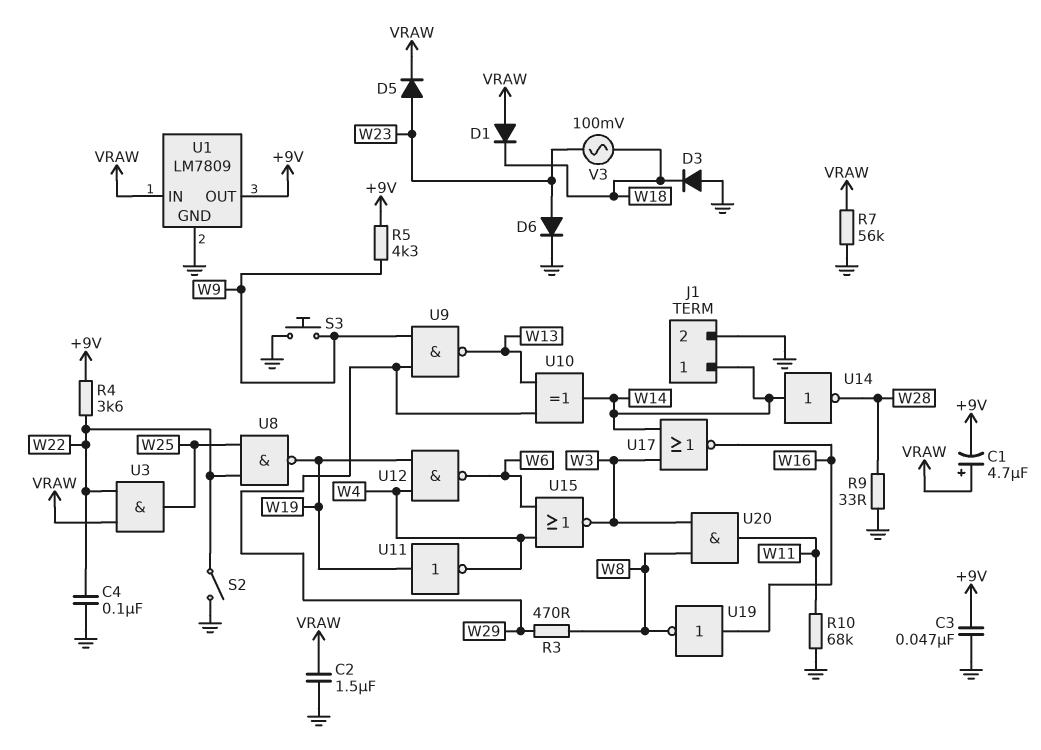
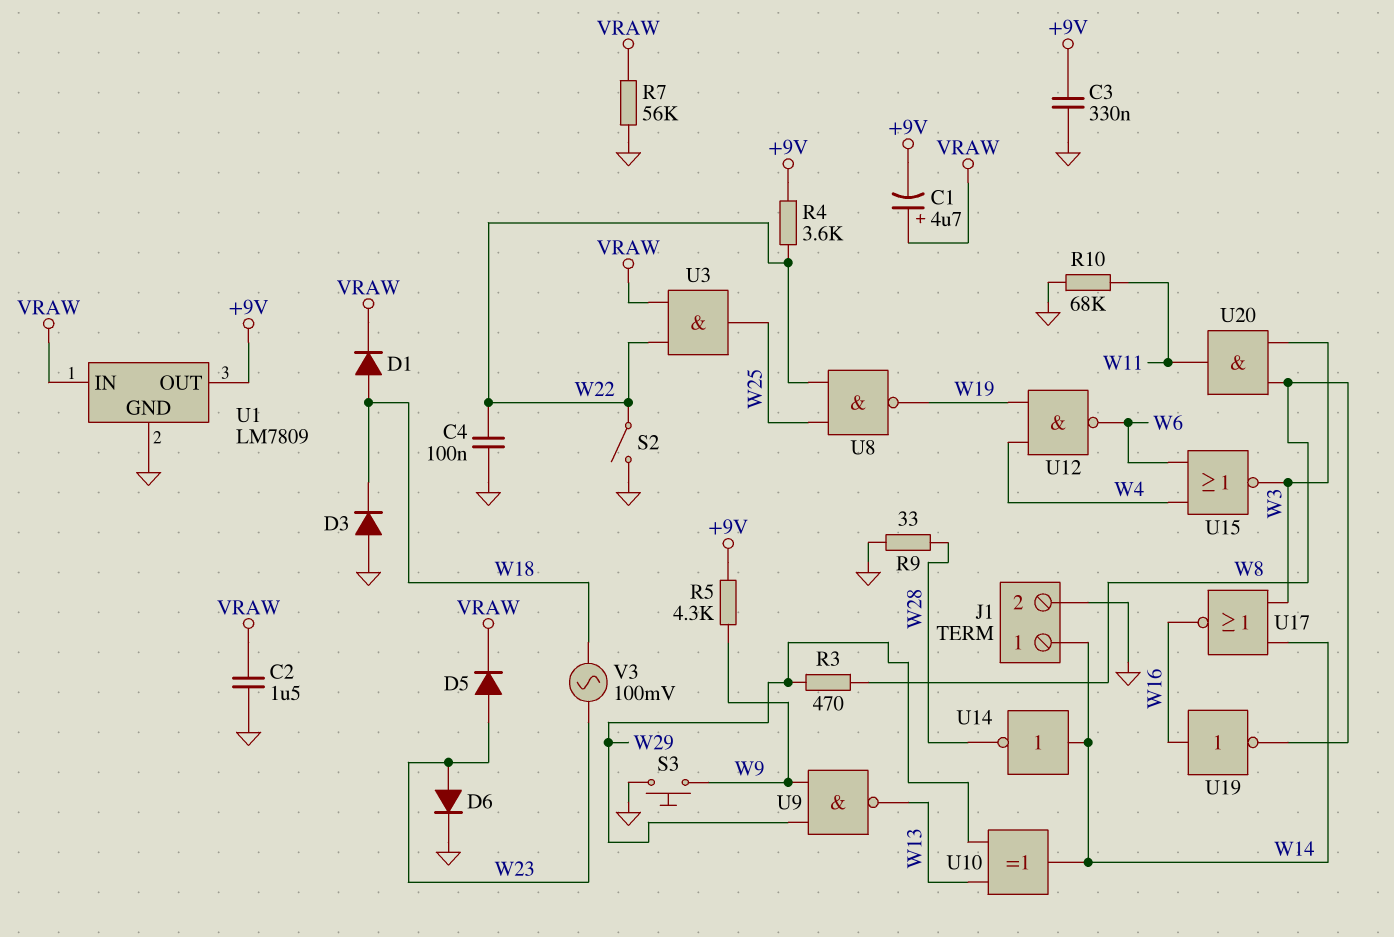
C3: 47nF (+9V, GND) -> 330nF (+9V, GND)
D1: diode (A VRAW, K W18) -> diode (A W18, K VRAW)
U11: NOT (in W19, out W4) -> none

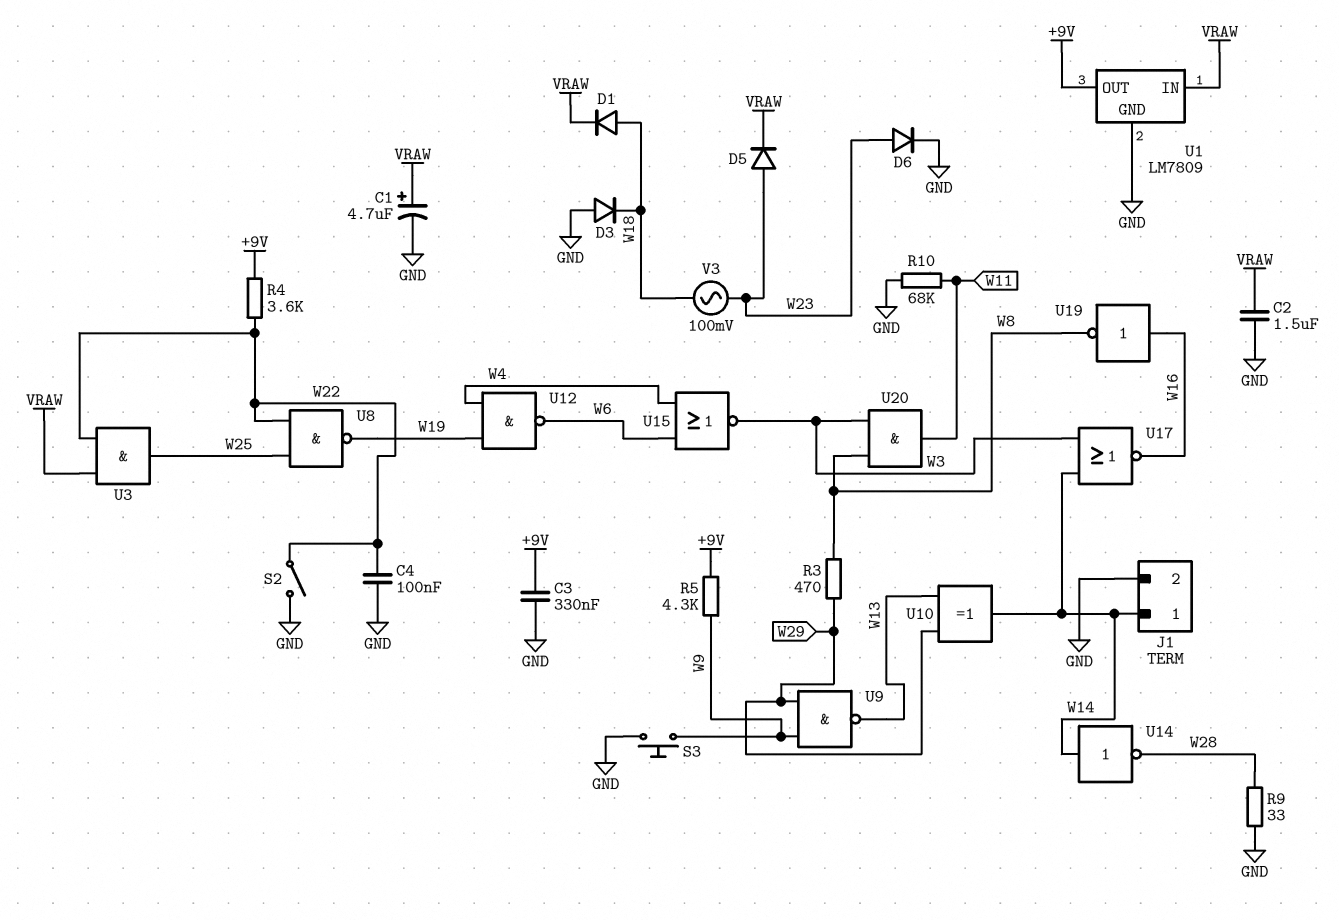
C1: 4.7uF (plus VRAW, minus +9V) -> 4.7uF (plus VRAW, minus GND)
R7: 56k (GND, VRAW) -> none

